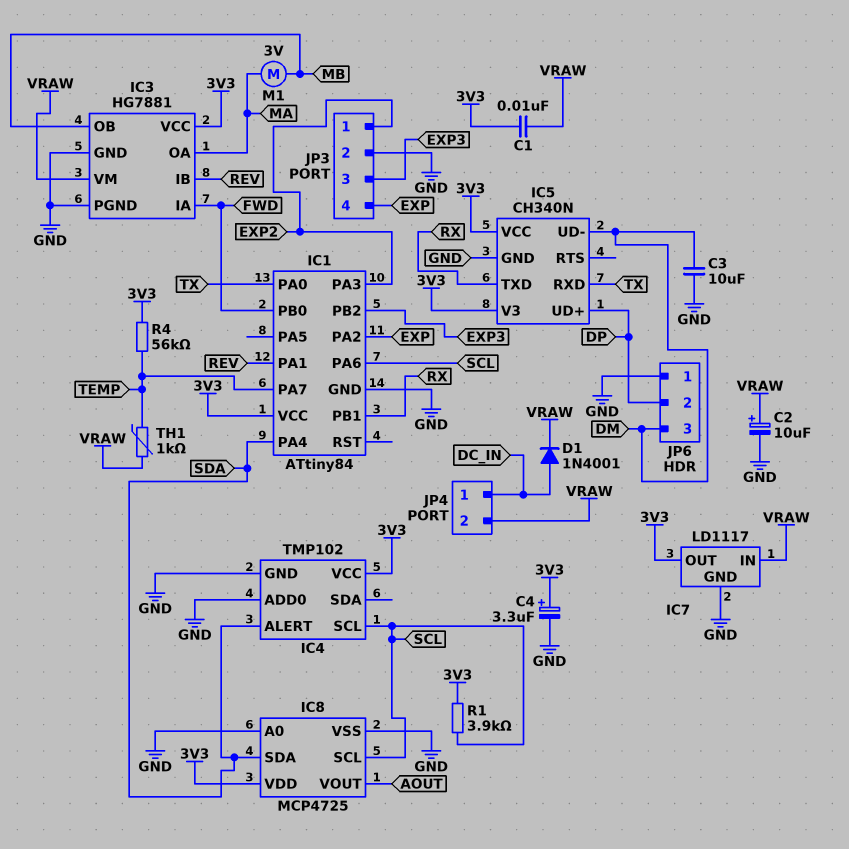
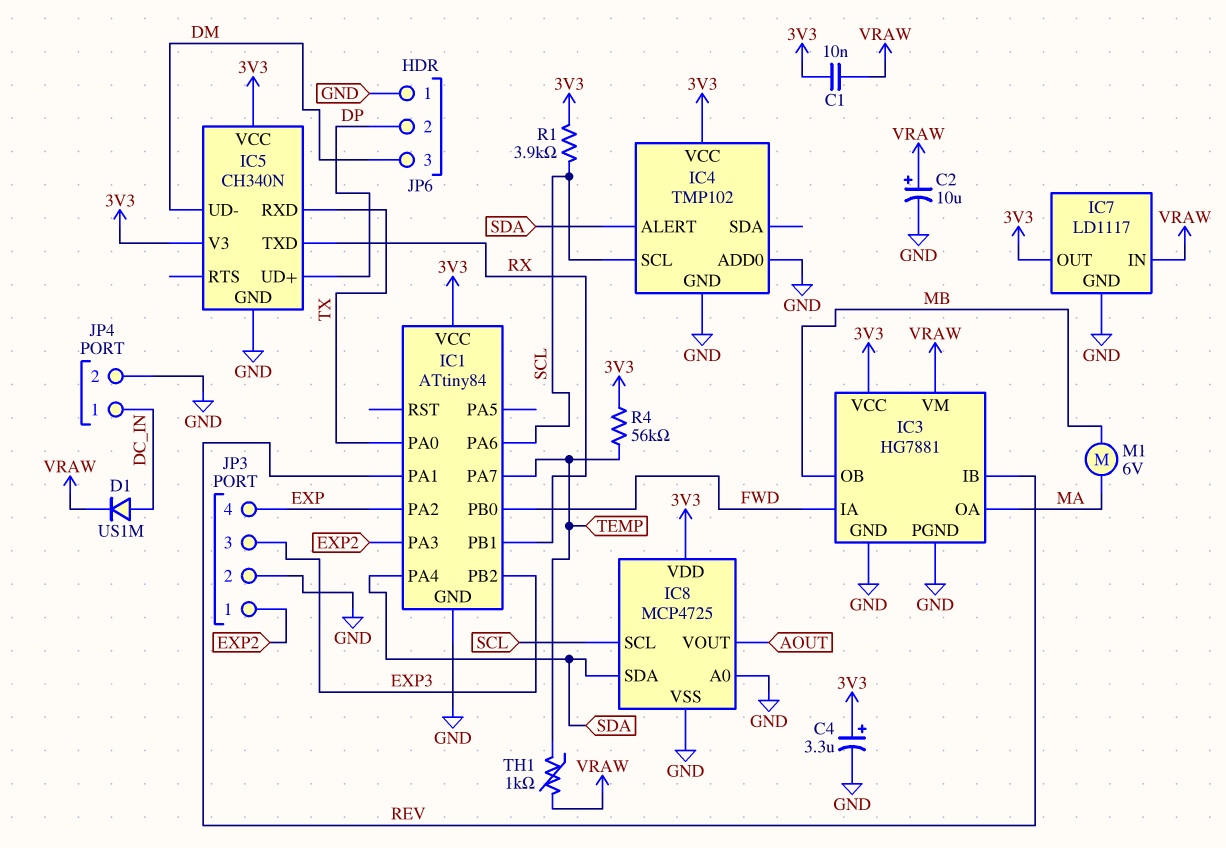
C3: 10uF (DM, GND) -> none
D1: diode 1N4001 (A DC_IN, K VRAW) -> diode US1M (A DC_IN, K VRAW)
JP4 pin 2: VRAW -> GND
M1: motor 3V (MA, MB) -> motor 6V (MA, MB)

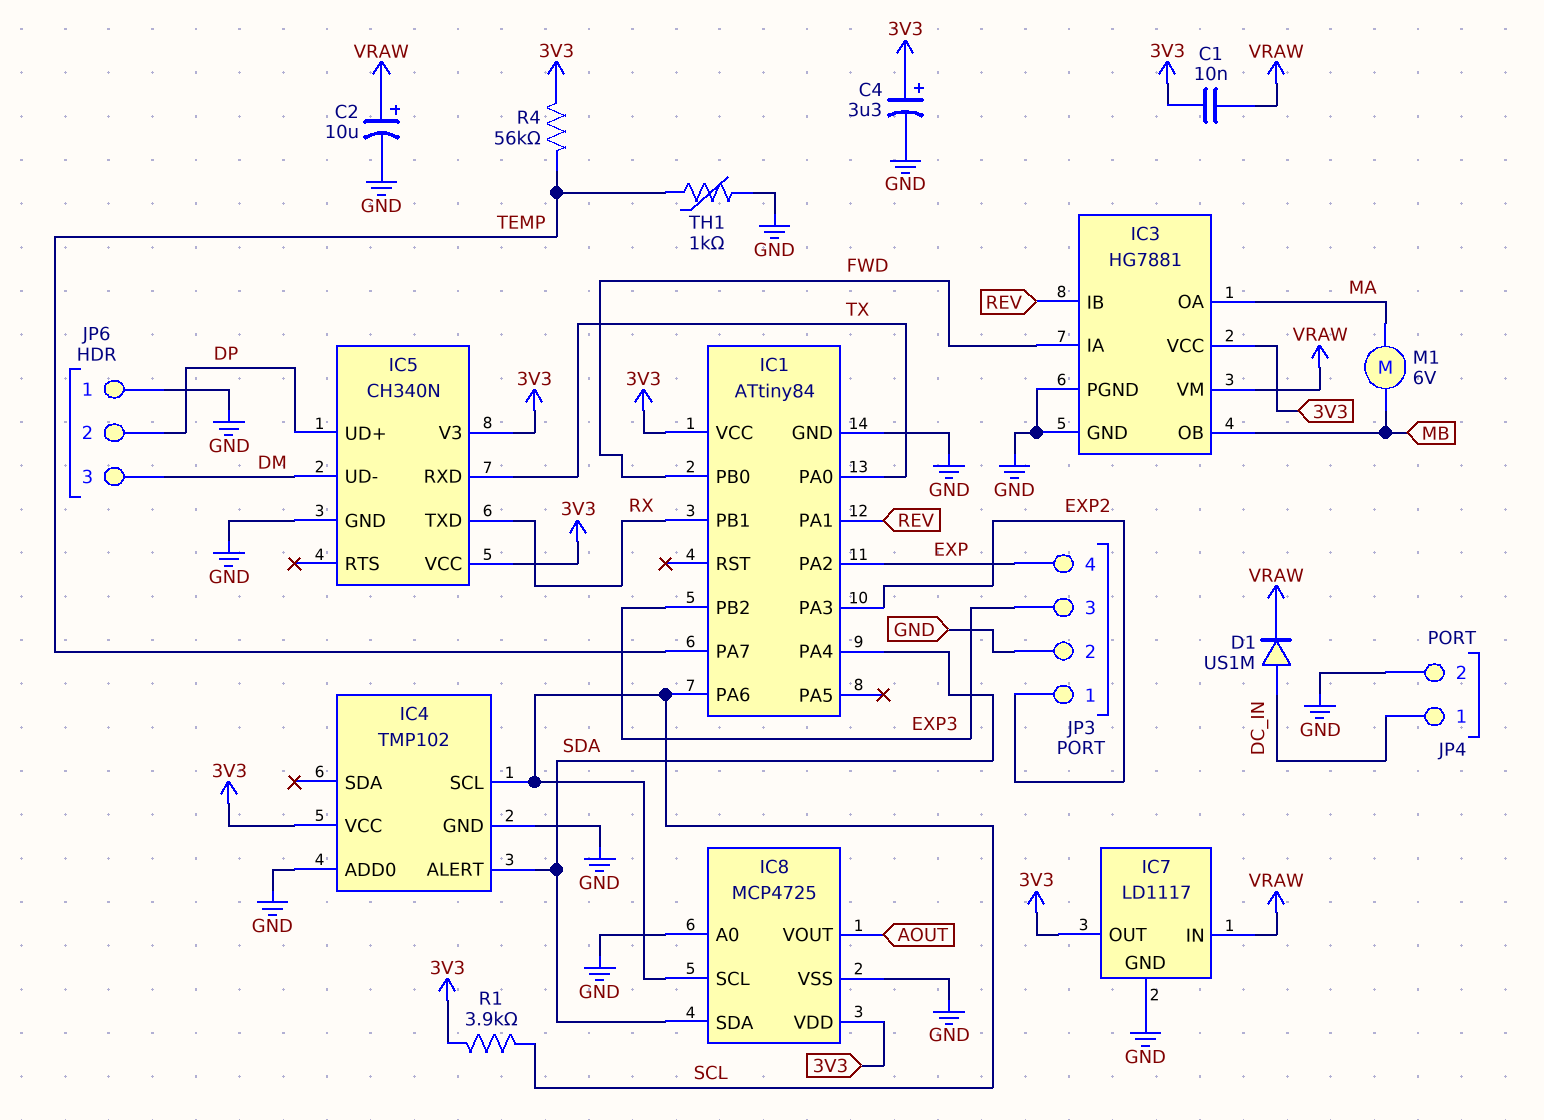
TH1: 1k (TEMP, VRAW) -> 1k (GND, TEMP)

